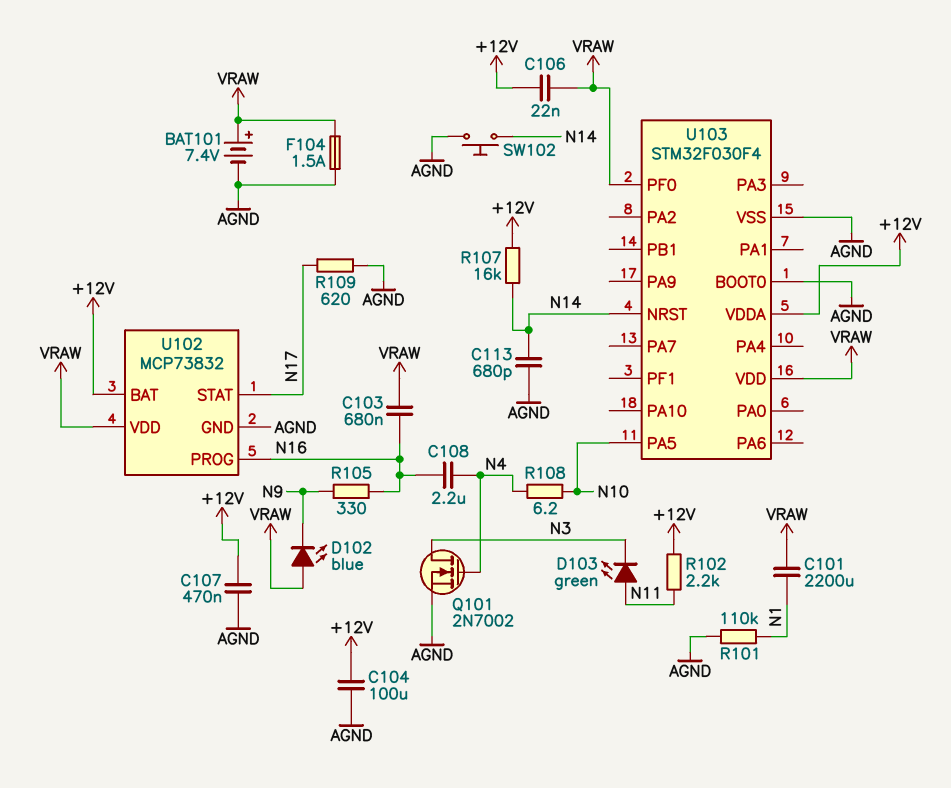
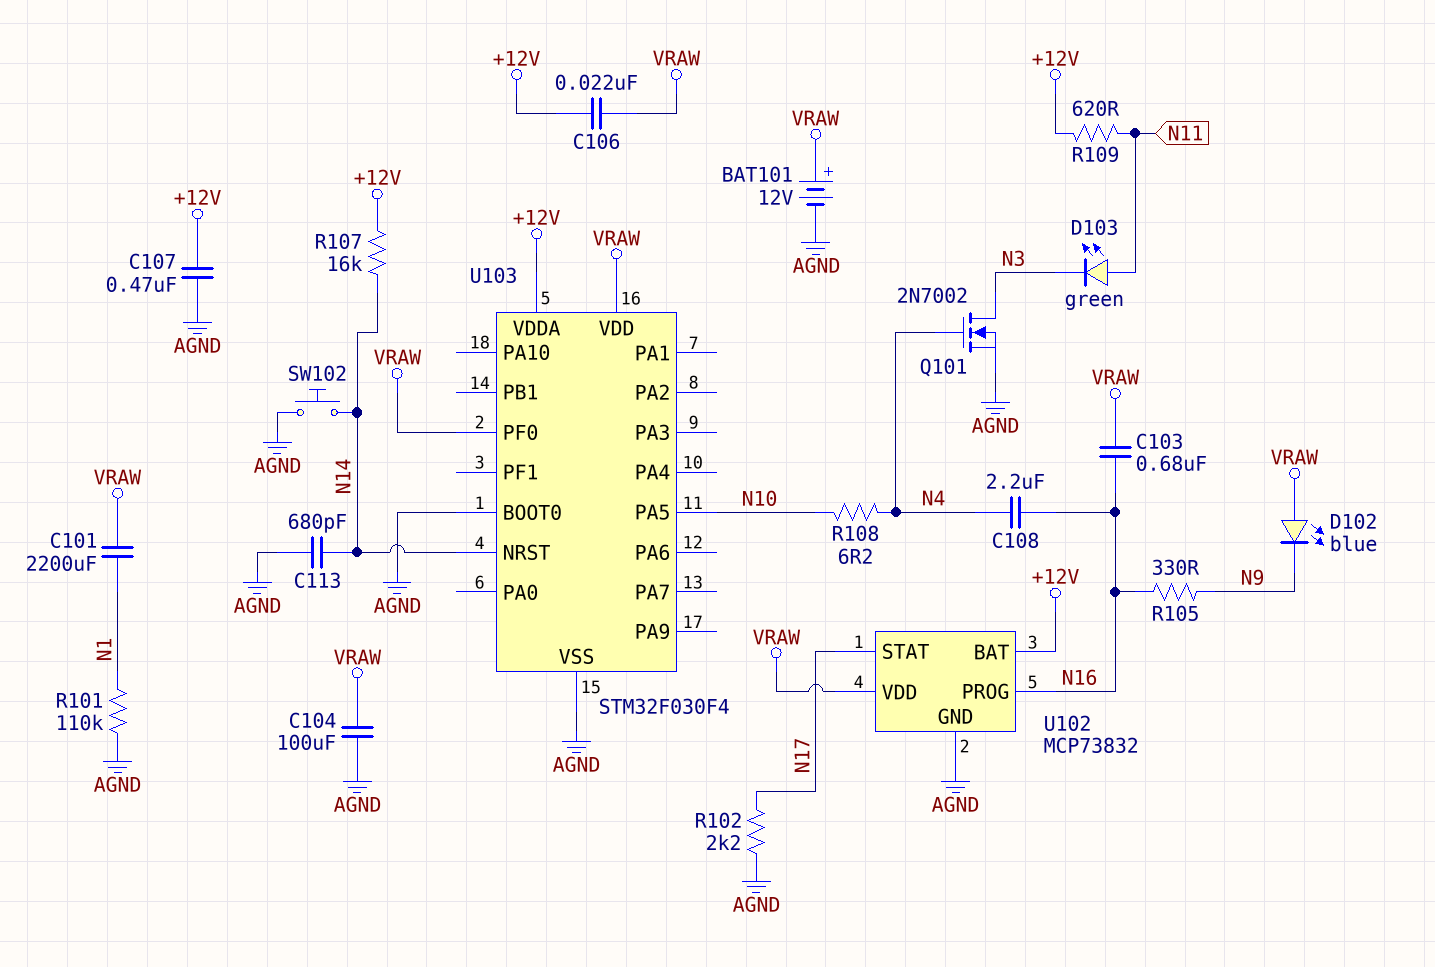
BAT101: 7.4V (plus VRAW, minus AGND) -> 12V (plus VRAW, minus AGND)
C104: 100uF (+12V, AGND) -> 100uF (AGND, VRAW)
F104: 1.5A (AGND, VRAW) -> none
R102: 2.2k (+12V, N11) -> 2.2k (AGND, N17)
R109: 620 (AGND, N17) -> 620 (+12V, N11)

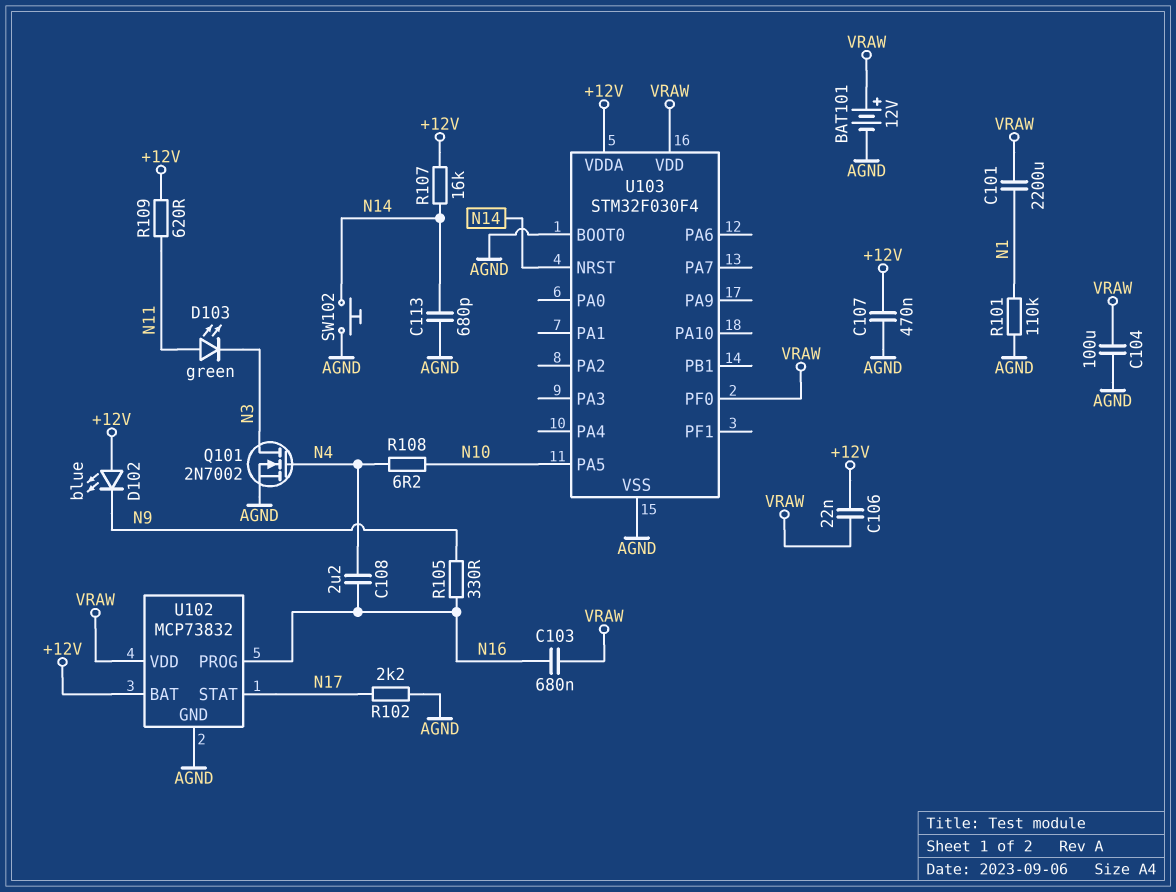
D102: LED blue (A VRAW, K N9) -> LED blue (A +12V, K N9)

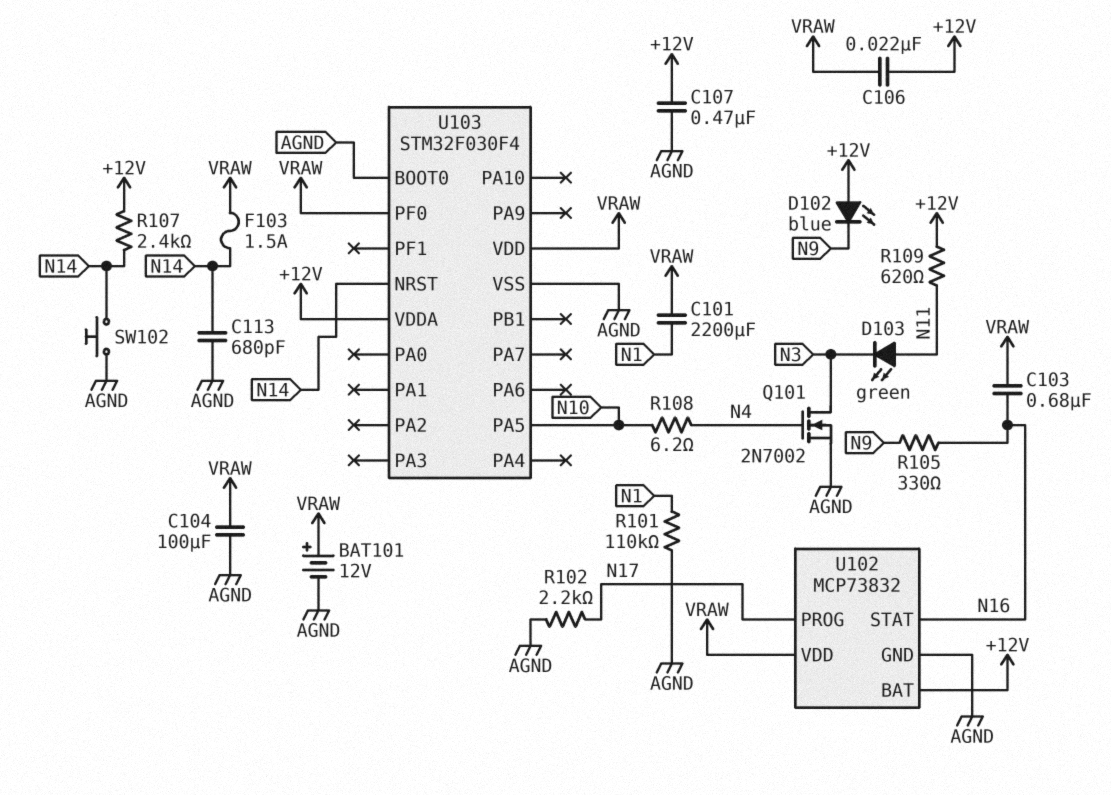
C108: 2.2uF (N4, N16) -> none
F103: none -> 1.5A (N14, VRAW)
R107: 16k (+12V, N14) -> 2.4k (+12V, N14)
U102 pin PROG: N16 -> N17
U102 pin STAT: N17 -> N16

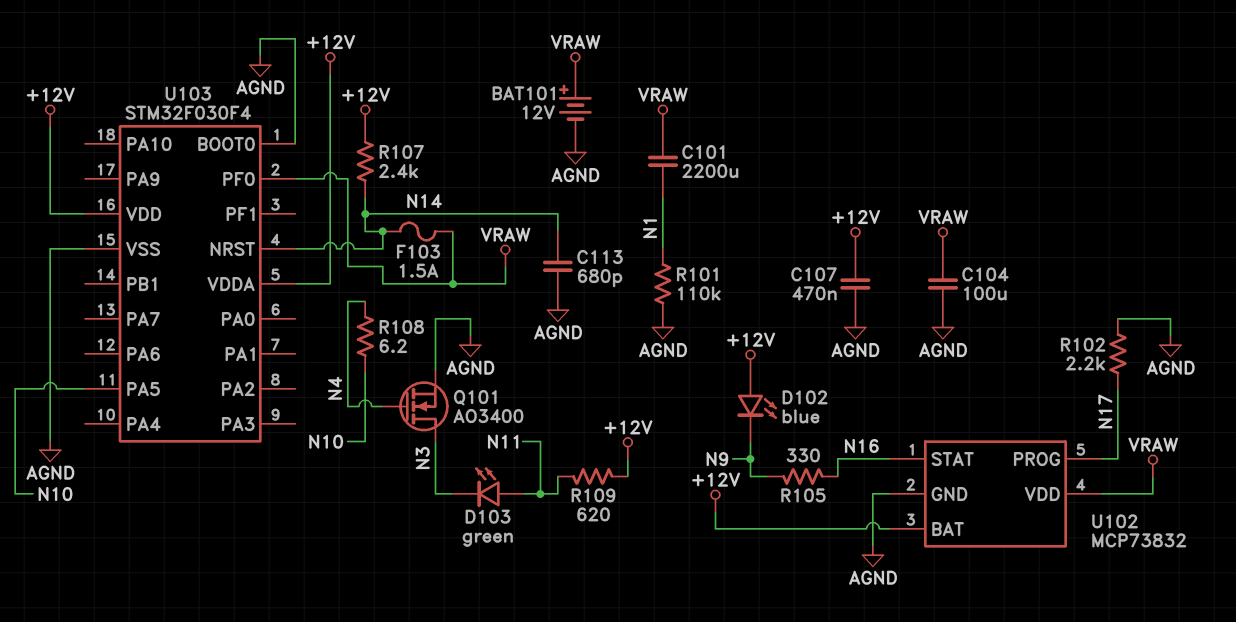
C103: 680nF (N16, VRAW) -> none
C106: 22nF (+12V, VRAW) -> none
Q101: NMOS 2N7002 (G N4, D N3, S AGND) -> NMOS AO3400 (G N4, D N3, S AGND)
SW102: button (AGND, N14) -> none
U103 pin VDD: VRAW -> +12V

